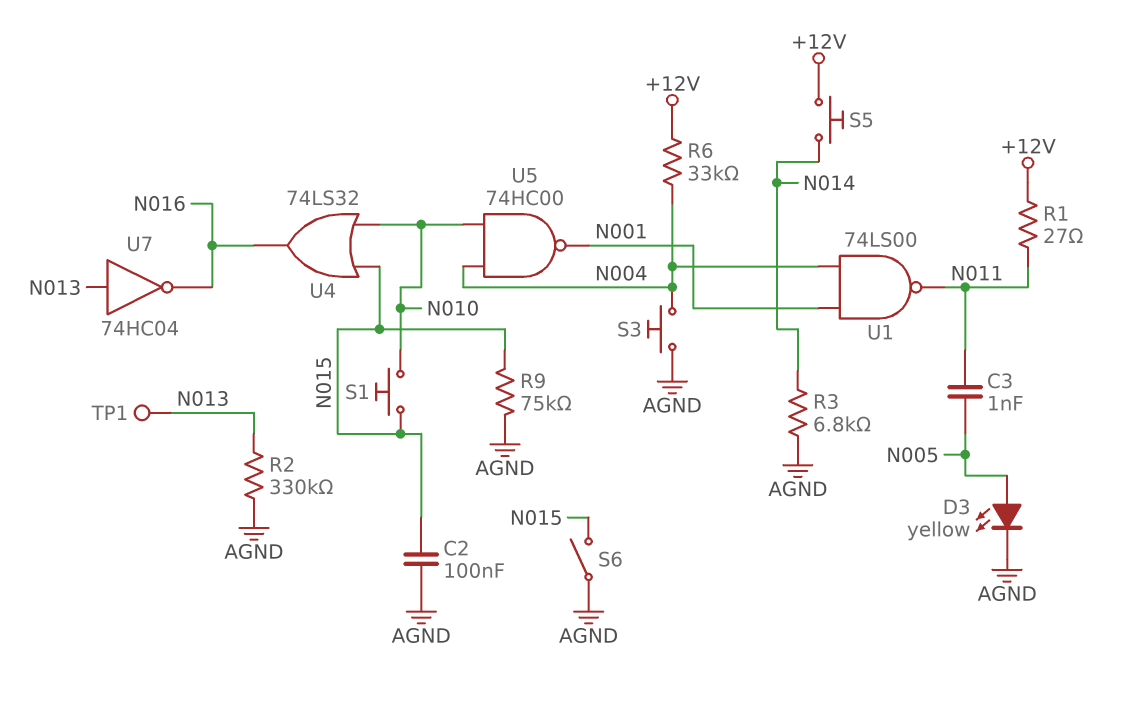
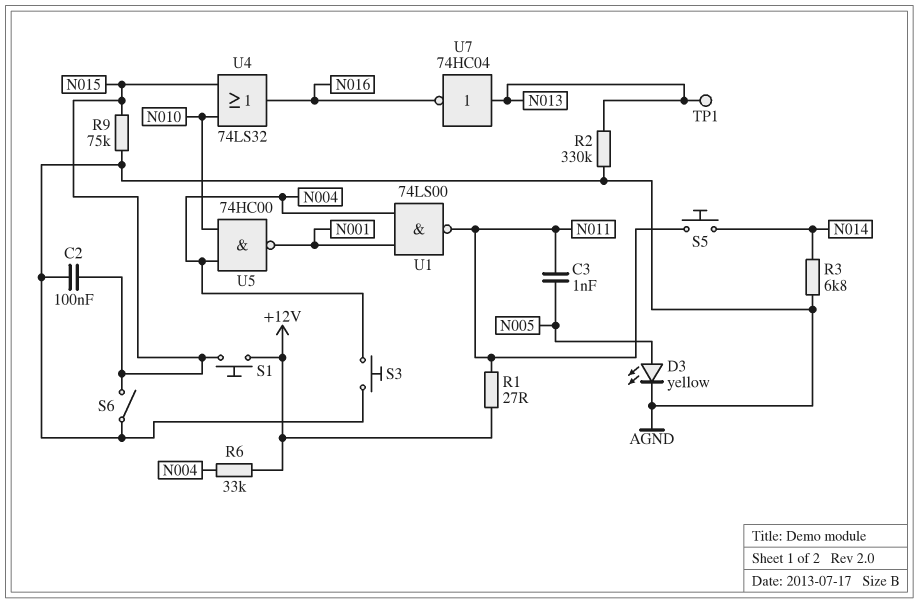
S1: button (N010, N015) -> button (+12V, N015)
S5: button (+12V, N014) -> button (N011, N014)

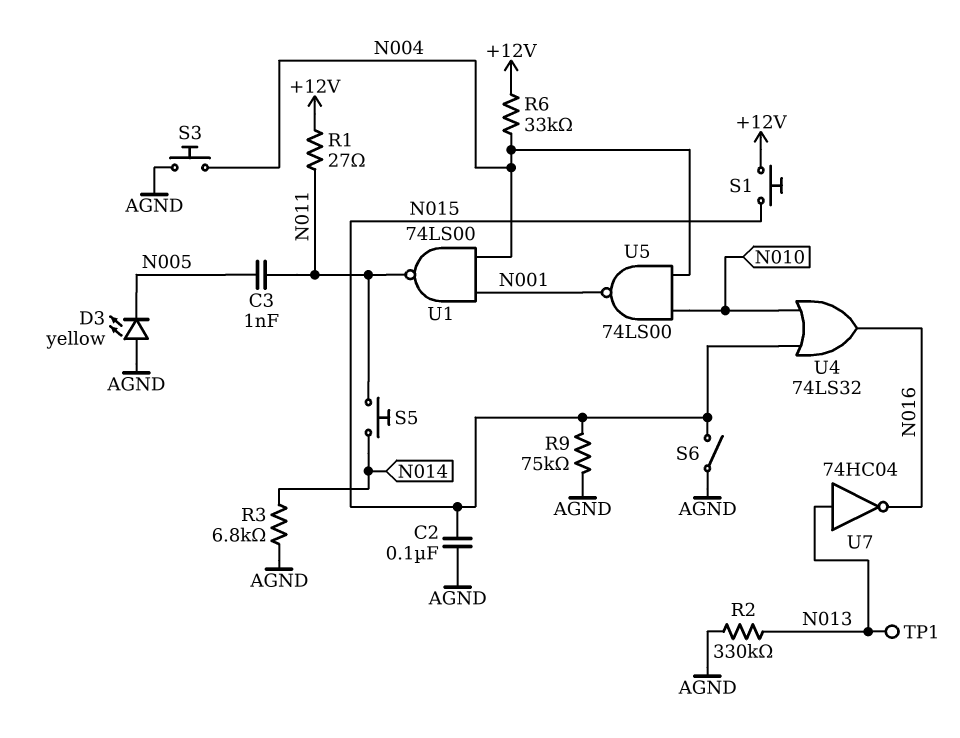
D3: LED yellow (A N005, K AGND) -> LED yellow (A AGND, K N005)
U5: NAND 74HC00 (in N004, in N010, out N001) -> NAND 74LS00 (in N004, in N010, out N001)

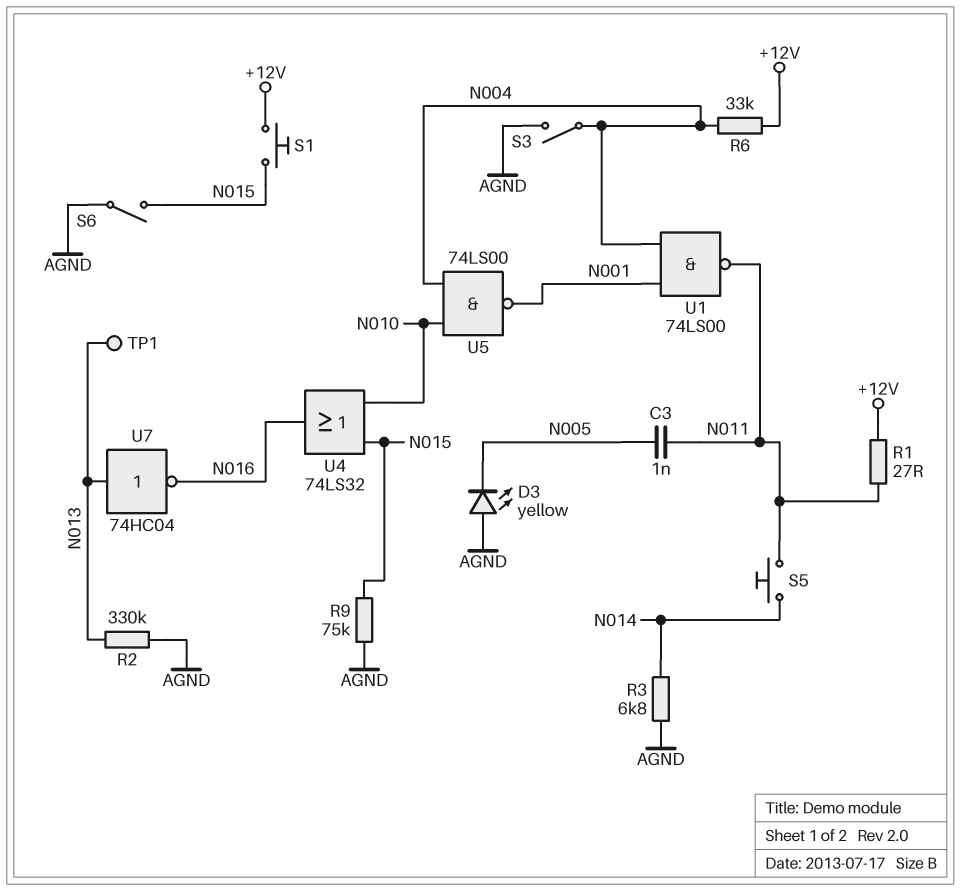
C2: 100nF (AGND, N015) -> none
S3: button (AGND, N004) -> switch (AGND, N004)

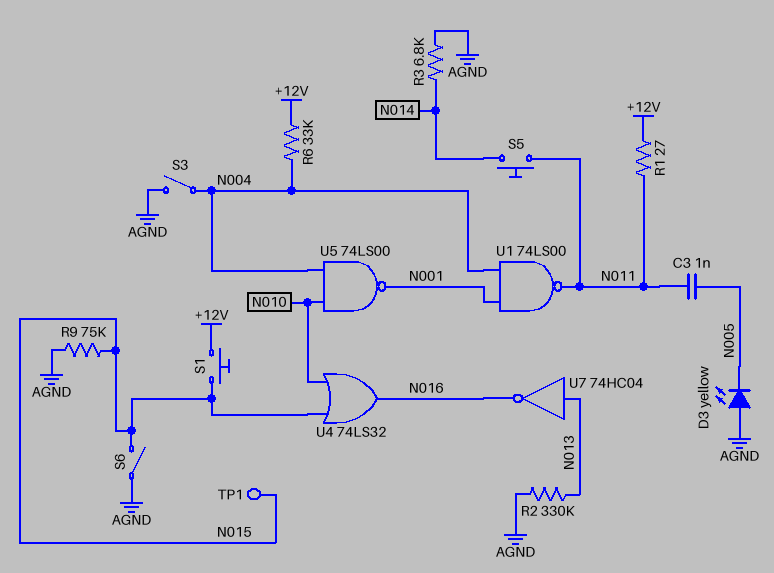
TP1: test point (N013) -> test point (N015)

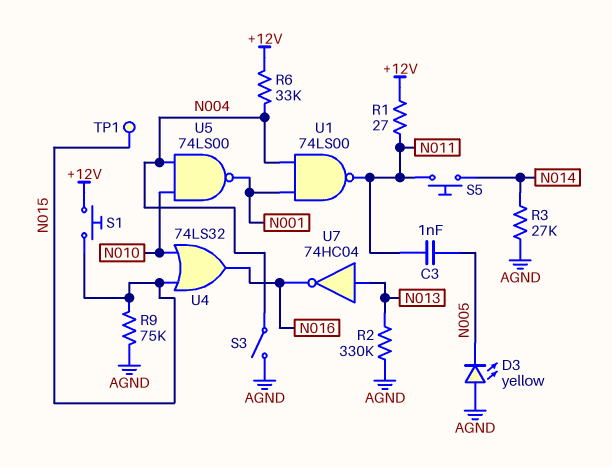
R3: 6.8k (AGND, N014) -> 27k (AGND, N014)
S6: switch (AGND, N015) -> none

